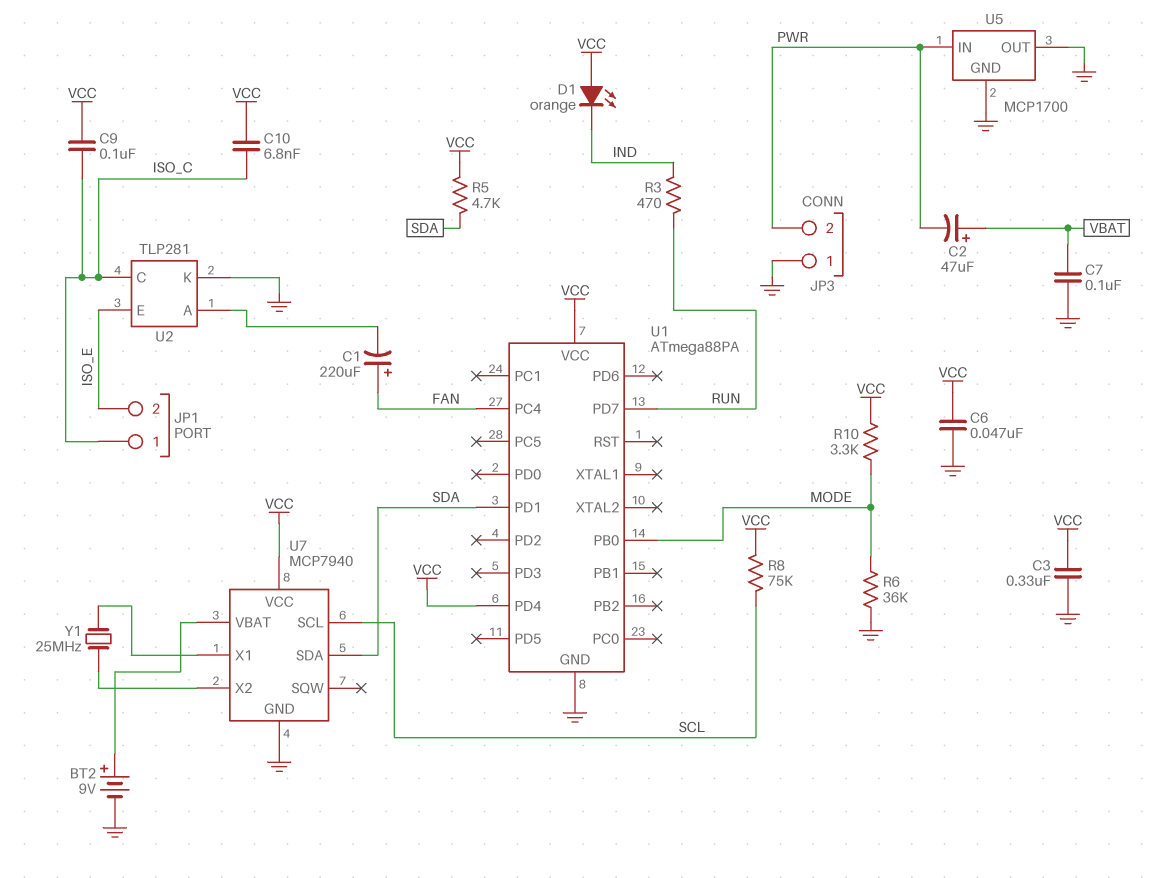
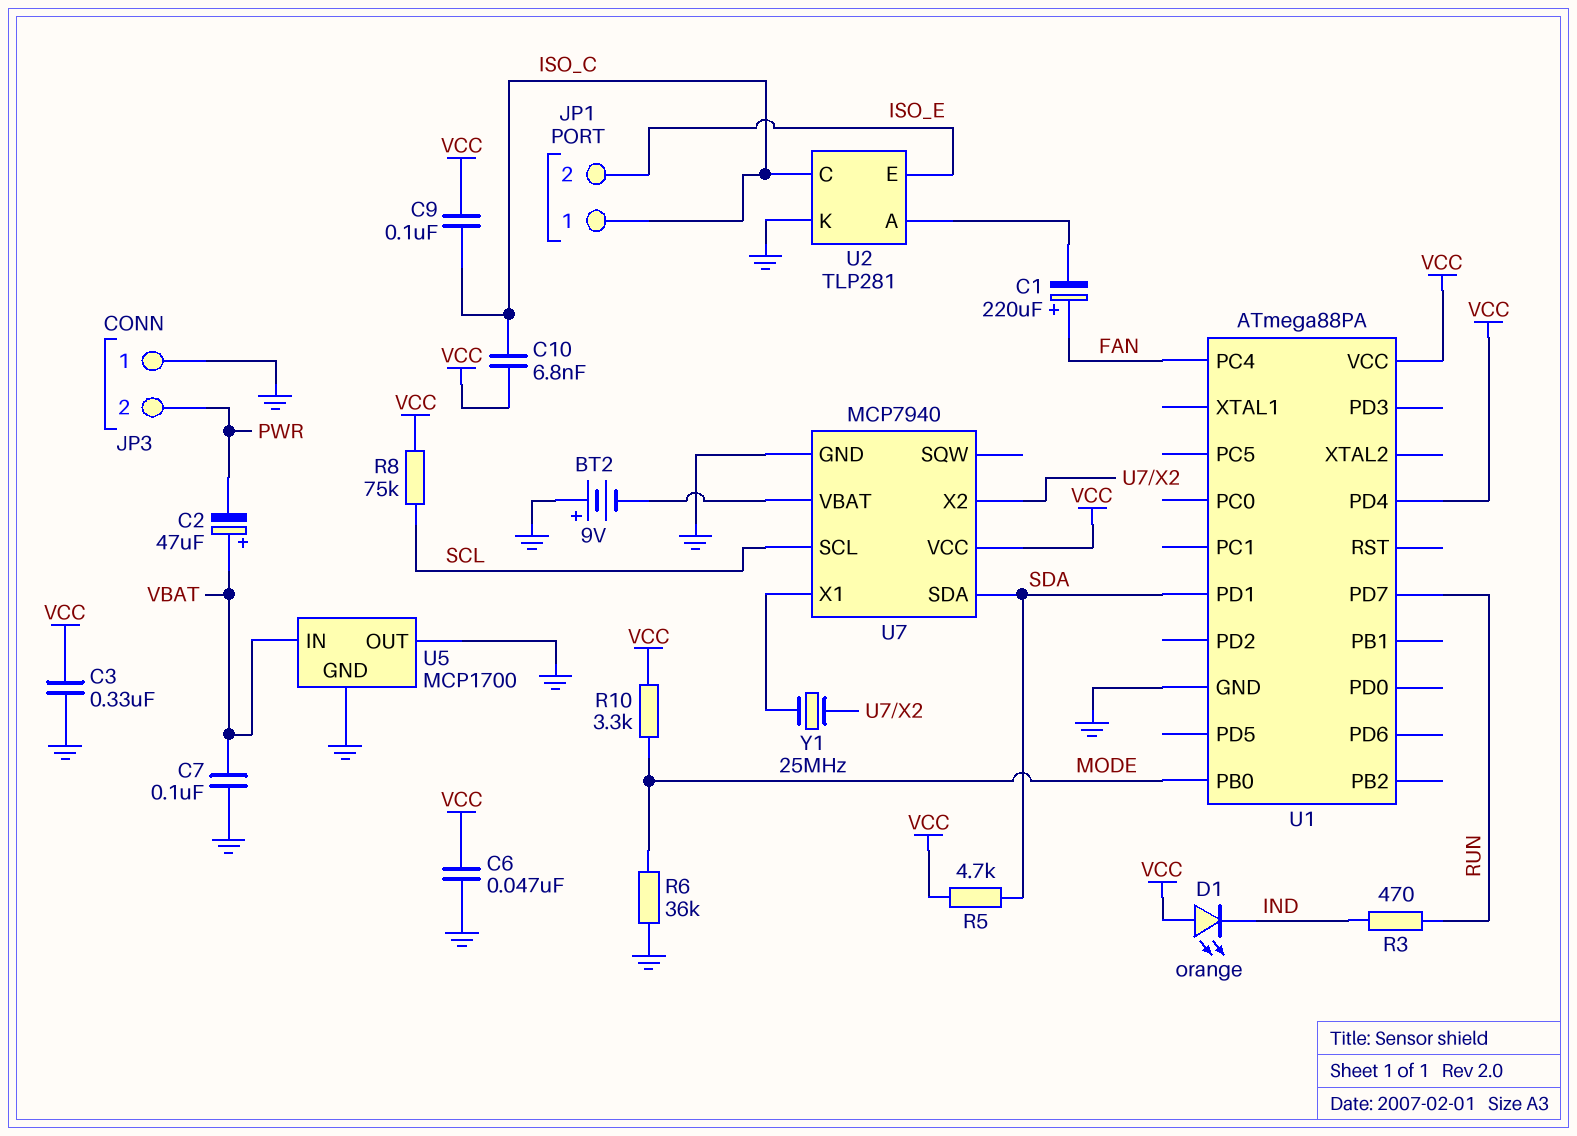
BT2: 9V (plus U7/VBAT, minus GND) -> 9V (plus GND, minus U7/VBAT)
U5 pin IN: PWR -> VBAT

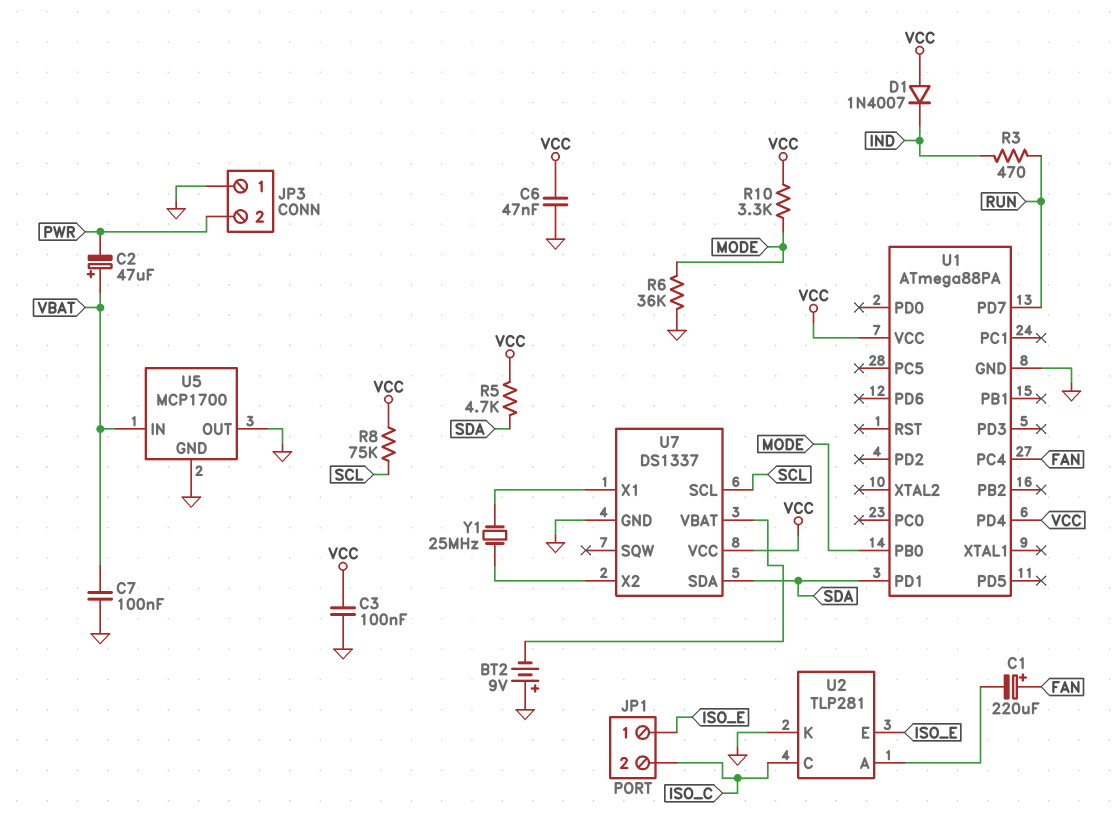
C3: 330nF (GND, VCC) -> 100nF (GND, VCC)
C9: 100nF (ISO_C, VCC) -> none
C10: 6.8nF (ISO_C, VCC) -> none
D1: LED orange (A VCC, K IND) -> diode 1N4007 (A VCC, K IND)
JP1 pin 1: ISO_C -> ISO_E
JP1 pin 2: ISO_E -> ISO_C
U7: MCP7940 -> DS1337

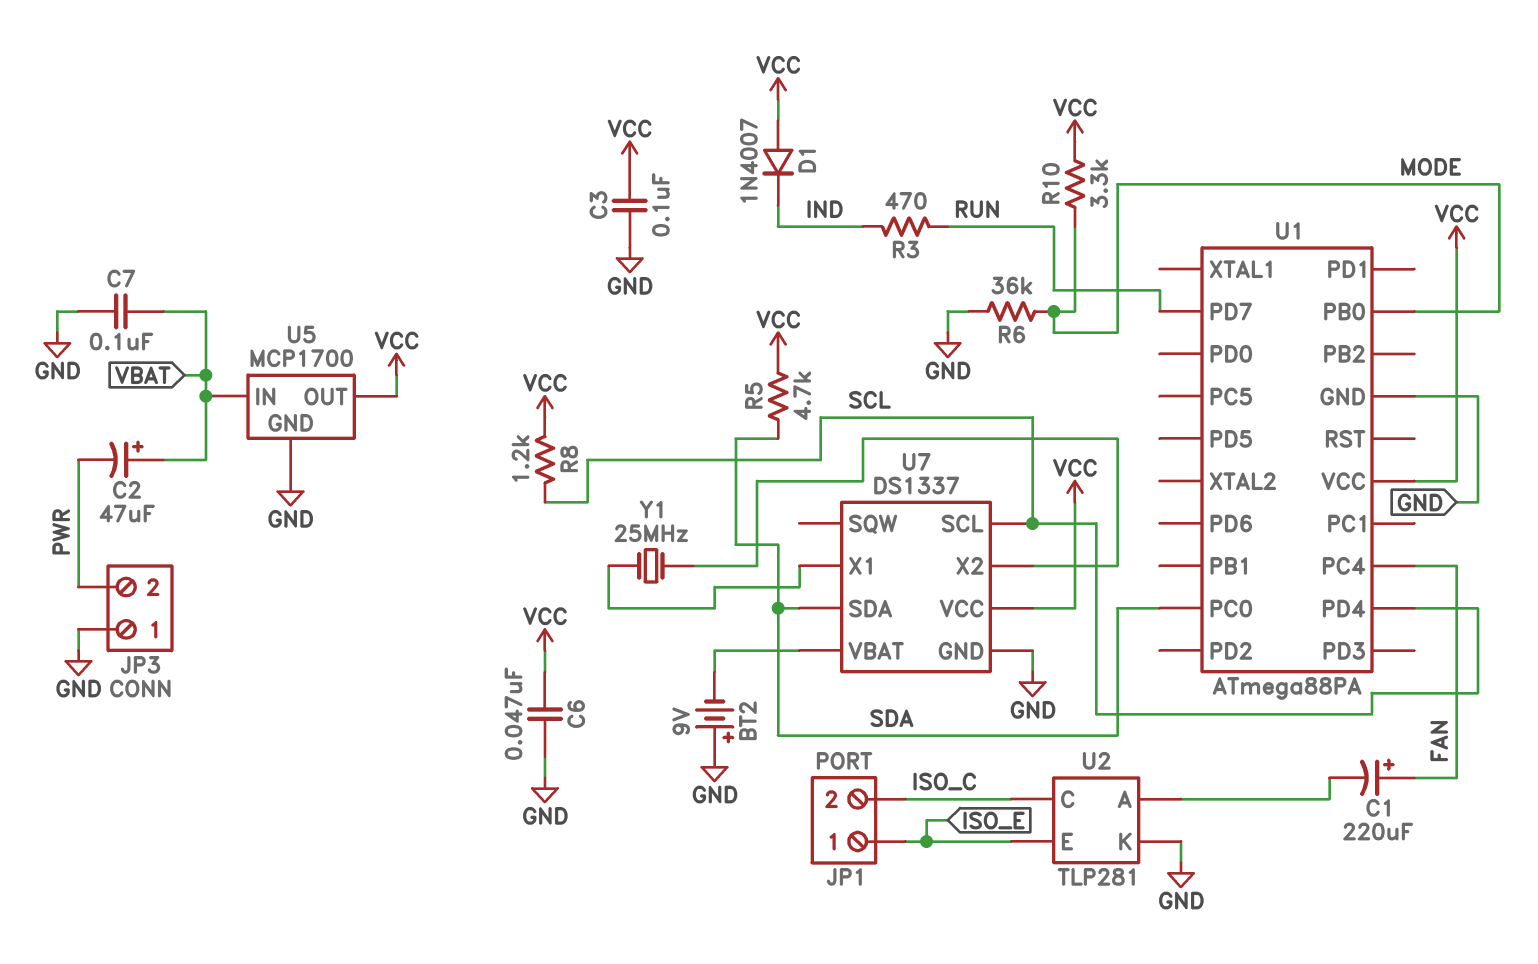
R8: 75k (SCL, VCC) -> 1.2k (SCL, VCC)
U1 pin PC0: none -> SDA
U1 pin PD1: SDA -> none
U1 pin PD4: VCC -> SCL
U5 pin OUT: GND -> VCC

